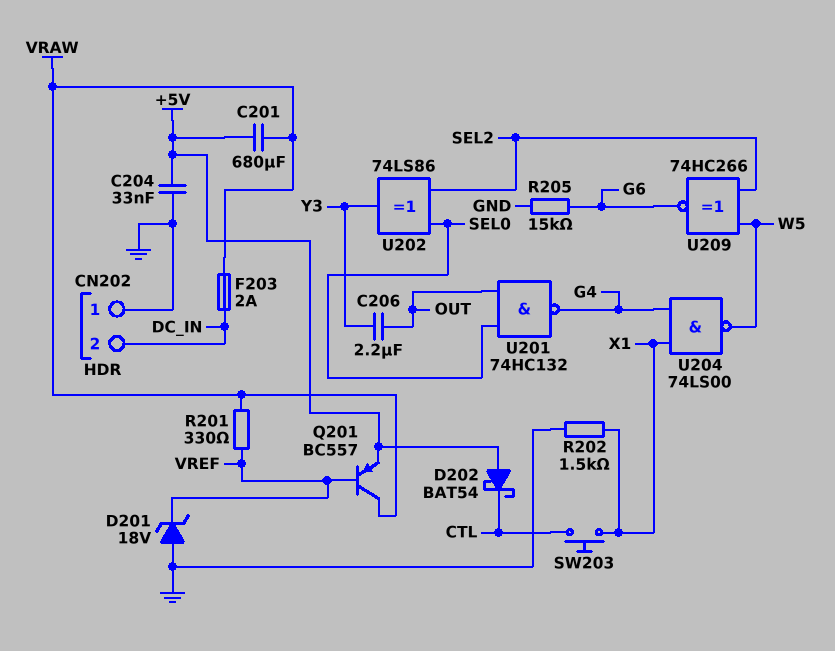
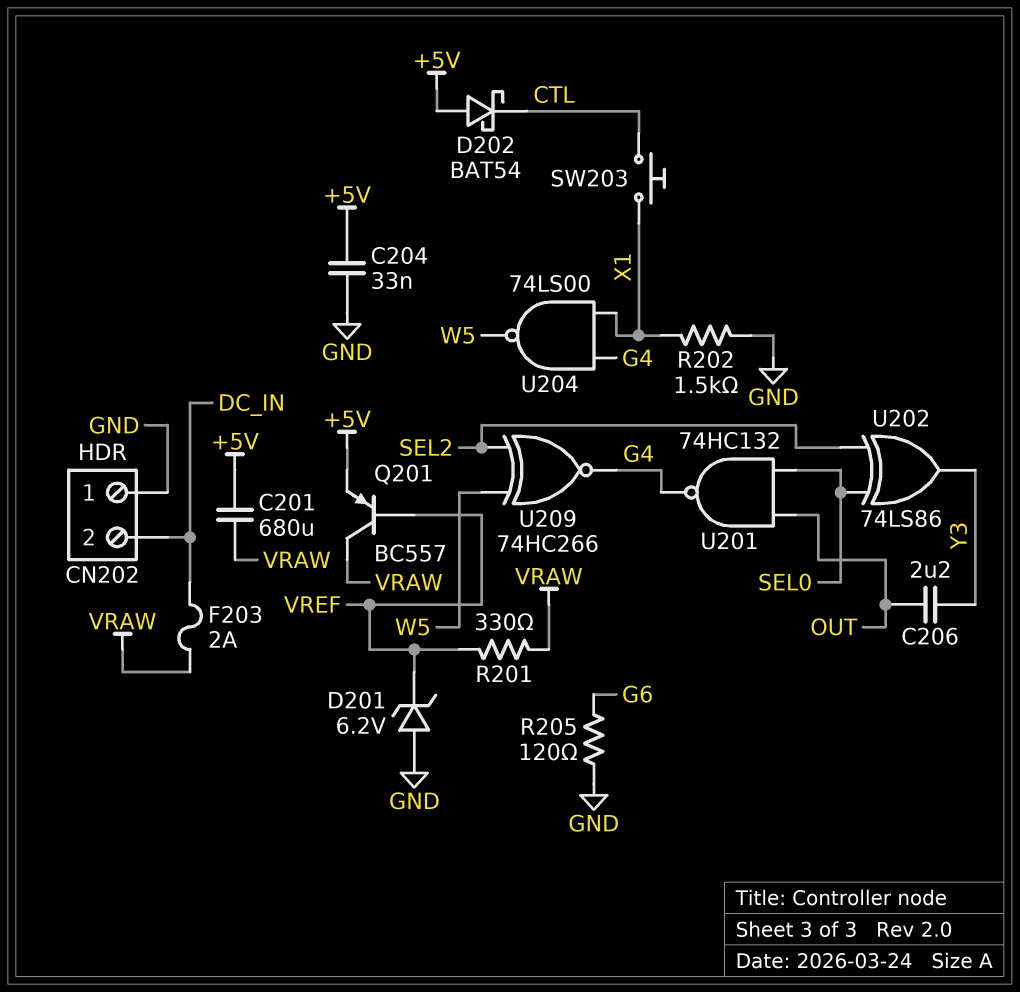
D201: zener 18V (A GND, K VREF) -> zener 6.2V (A GND, K VREF)
R205: 15k (G6, GND) -> 120 (G6, GND)
U209: XNOR 74HC266 (in SEL2, in W5, out G6) -> XNOR 74HC266 (in SEL2, in W5, out G4)

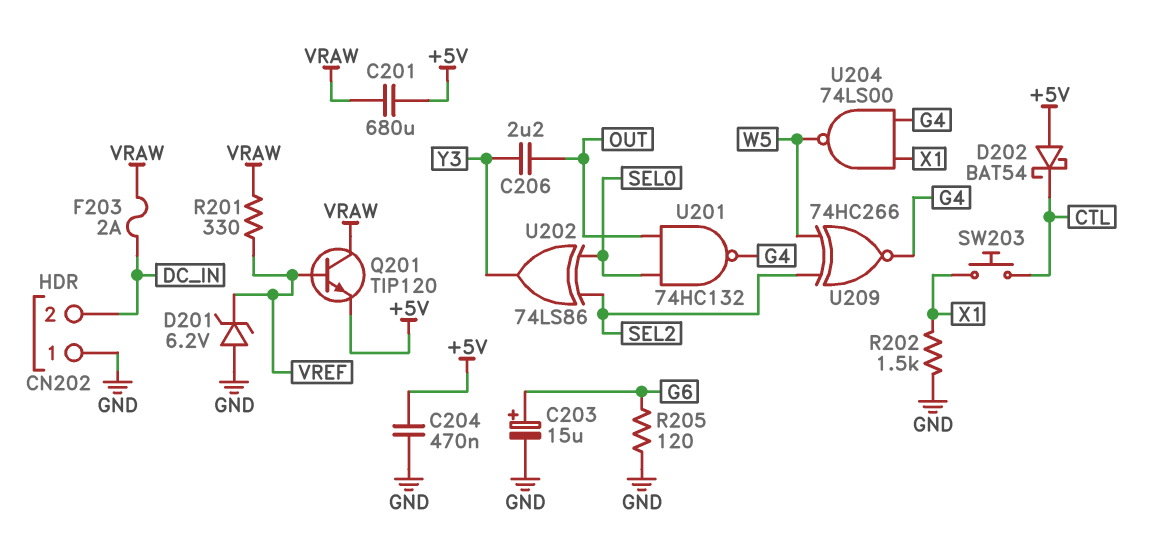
C203: none -> 15uF (plus G6, minus GND)
C204: 33nF (+5V, GND) -> 470nF (+5V, GND)
Q201: PNP BC557 (B VREF, C VRAW, E +5V) -> NPN TIP120 (B VREF, C VRAW, E +5V)

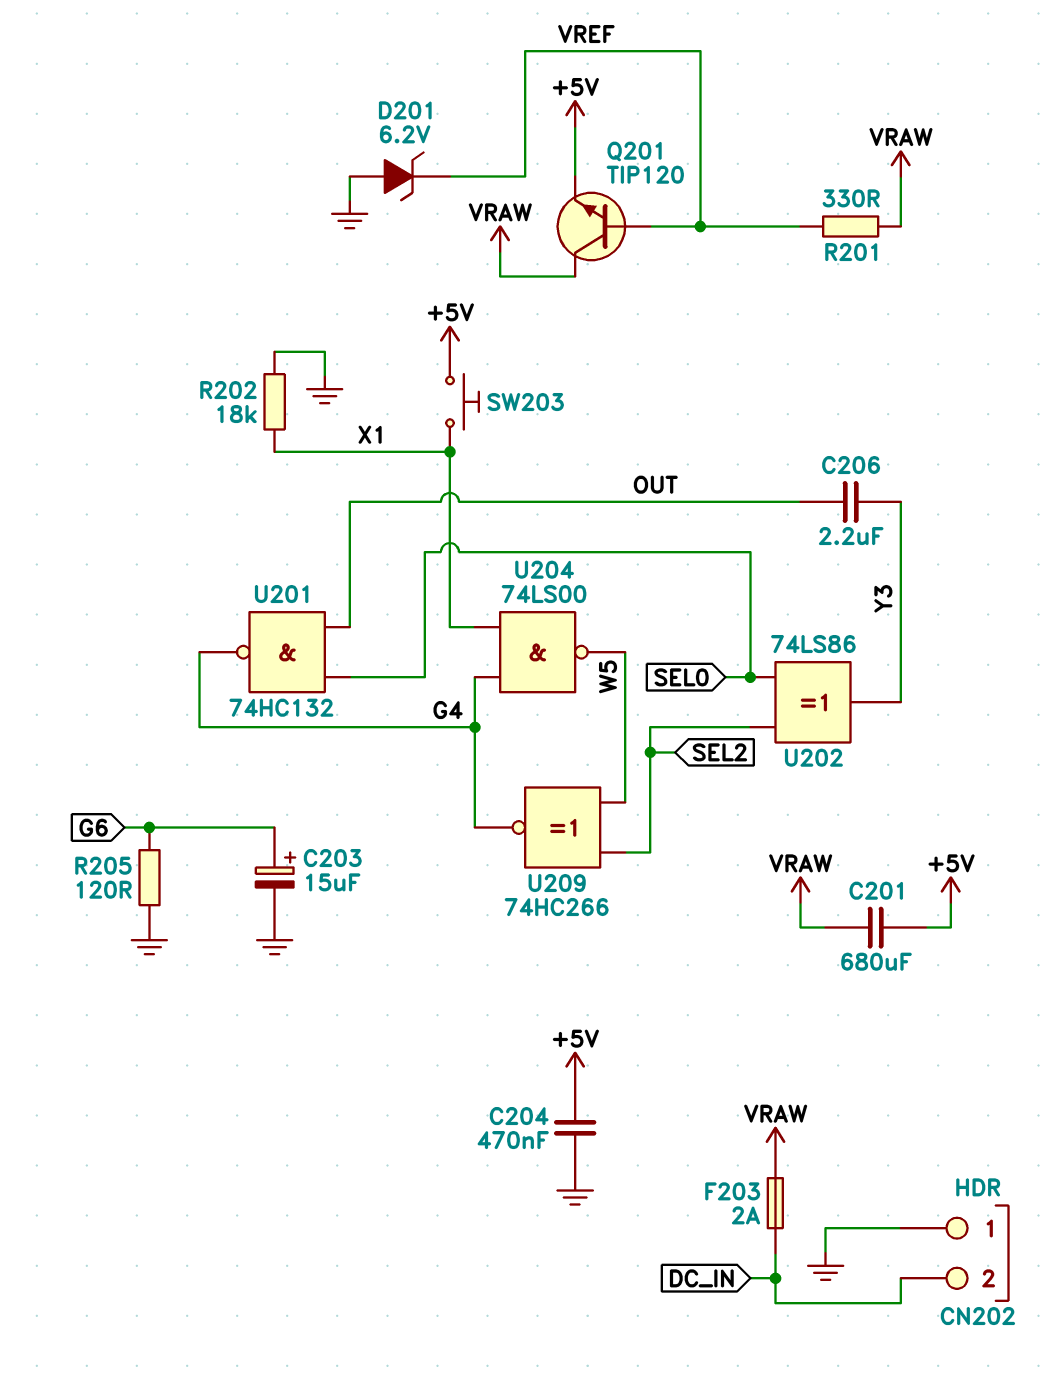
D202: schottky BAT54 (A +5V, K CTL) -> none
R202: 1.5k (GND, X1) -> 18k (GND, X1)
SW203: button (CTL, X1) -> button (+5V, X1)

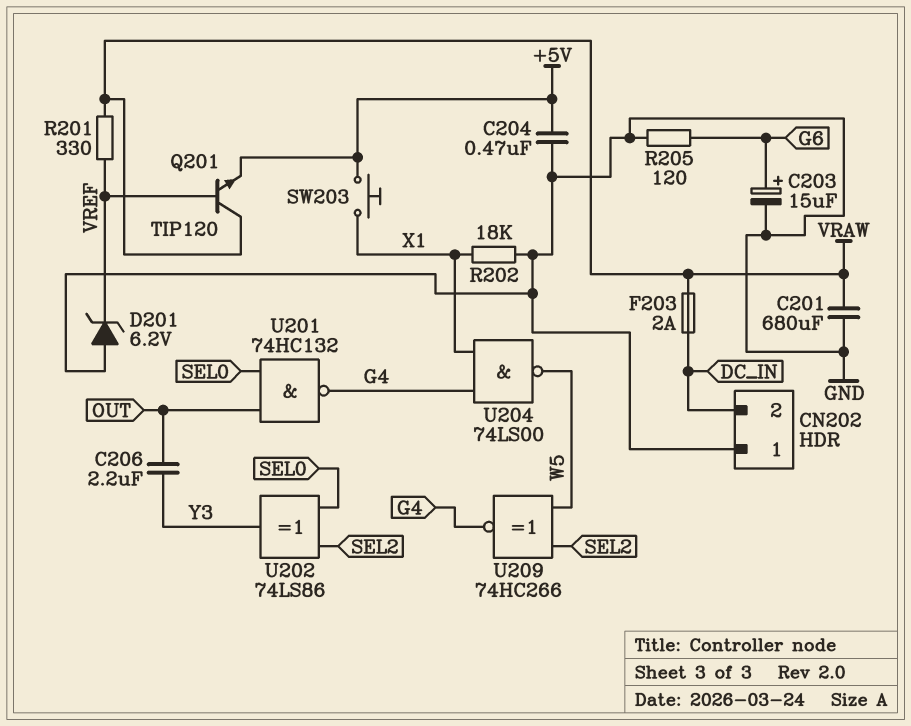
C201: 680uF (+5V, VRAW) -> 680uF (GND, VRAW)

